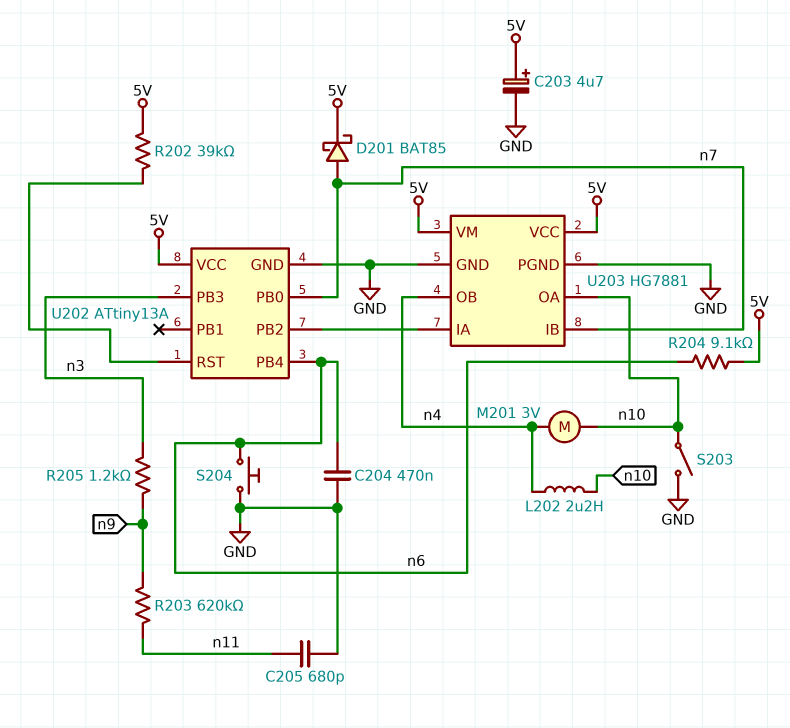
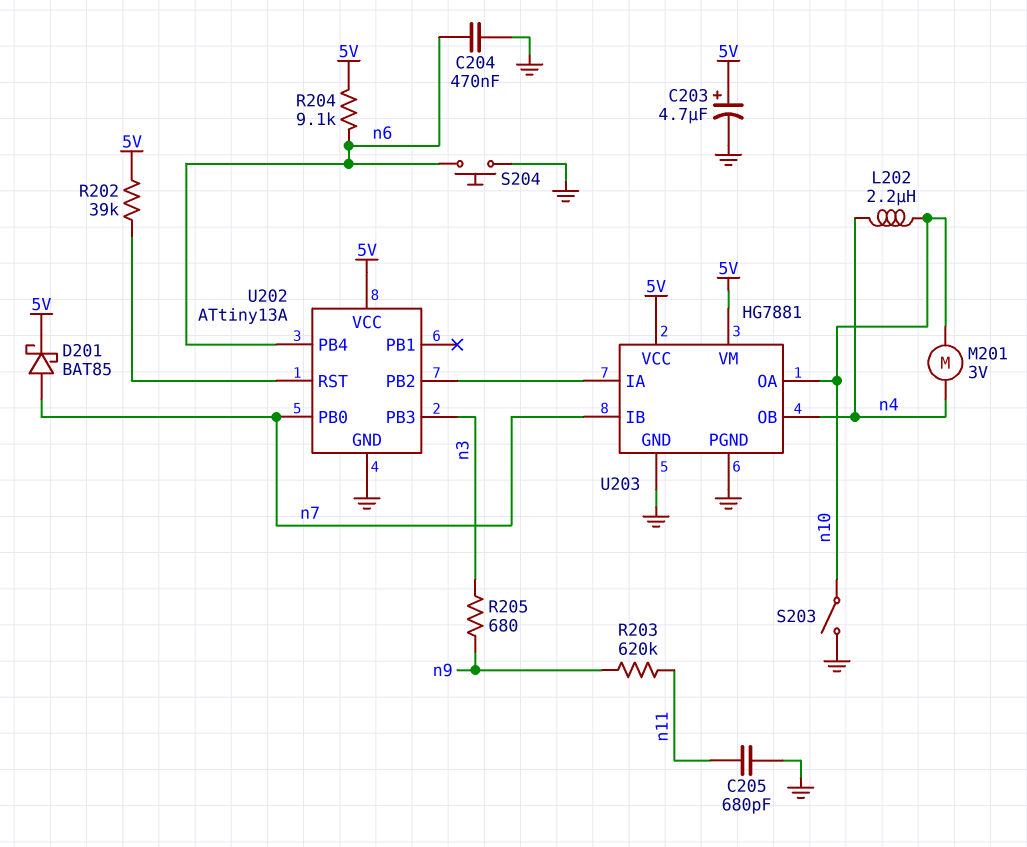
R205: 1.2k (n3, n9) -> 680 (n3, n9)

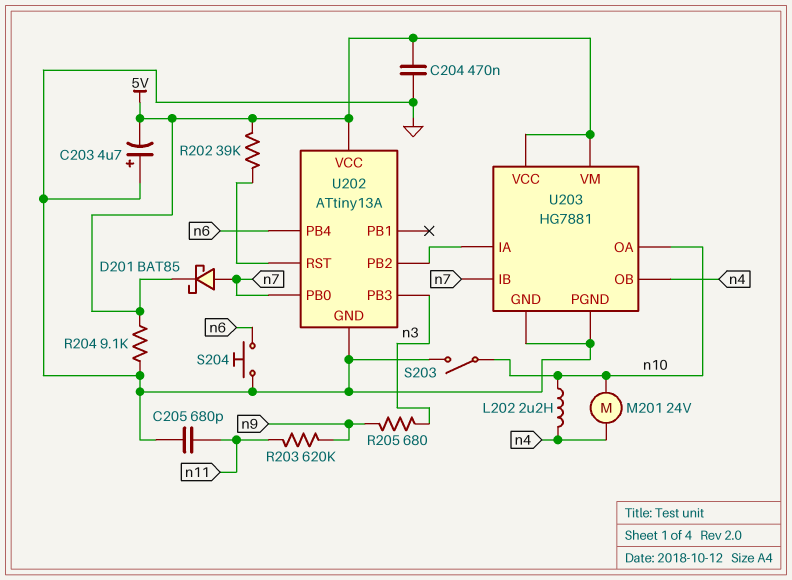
C203: 4.7uF (plus 5V, minus GND) -> 4.7uF (plus GND, minus 5V)
C204: 470nF (GND, n6) -> 470nF (5V, GND)
M201: motor 3V (n4, n10) -> motor 24V (n4, n10)
R204: 9.1k (5V, n6) -> 9.1k (5V, GND)

